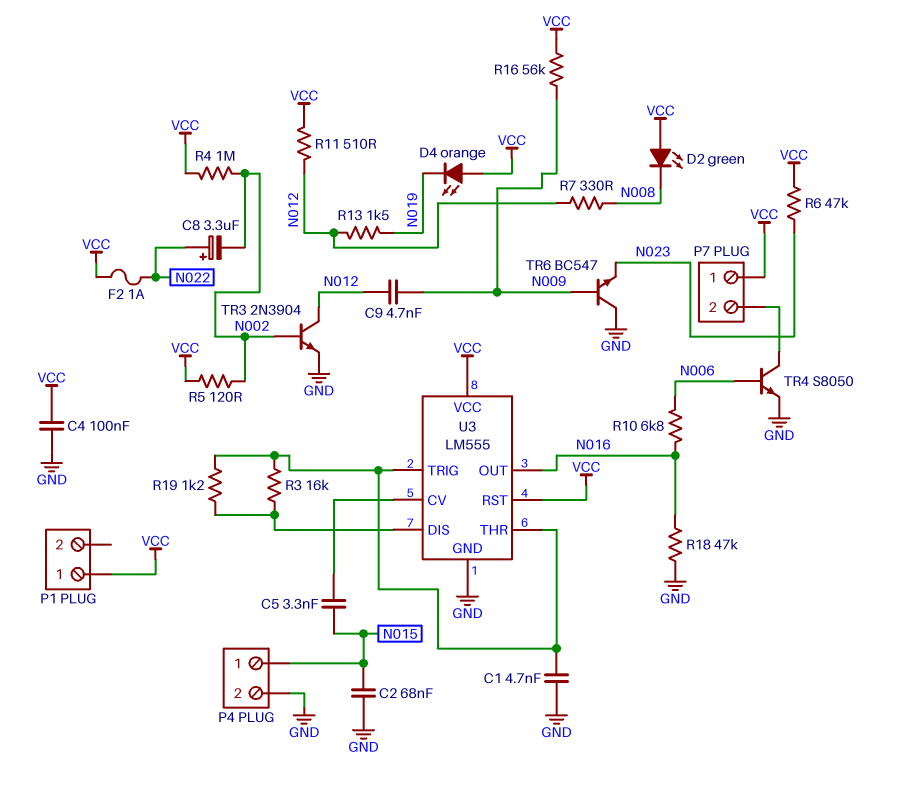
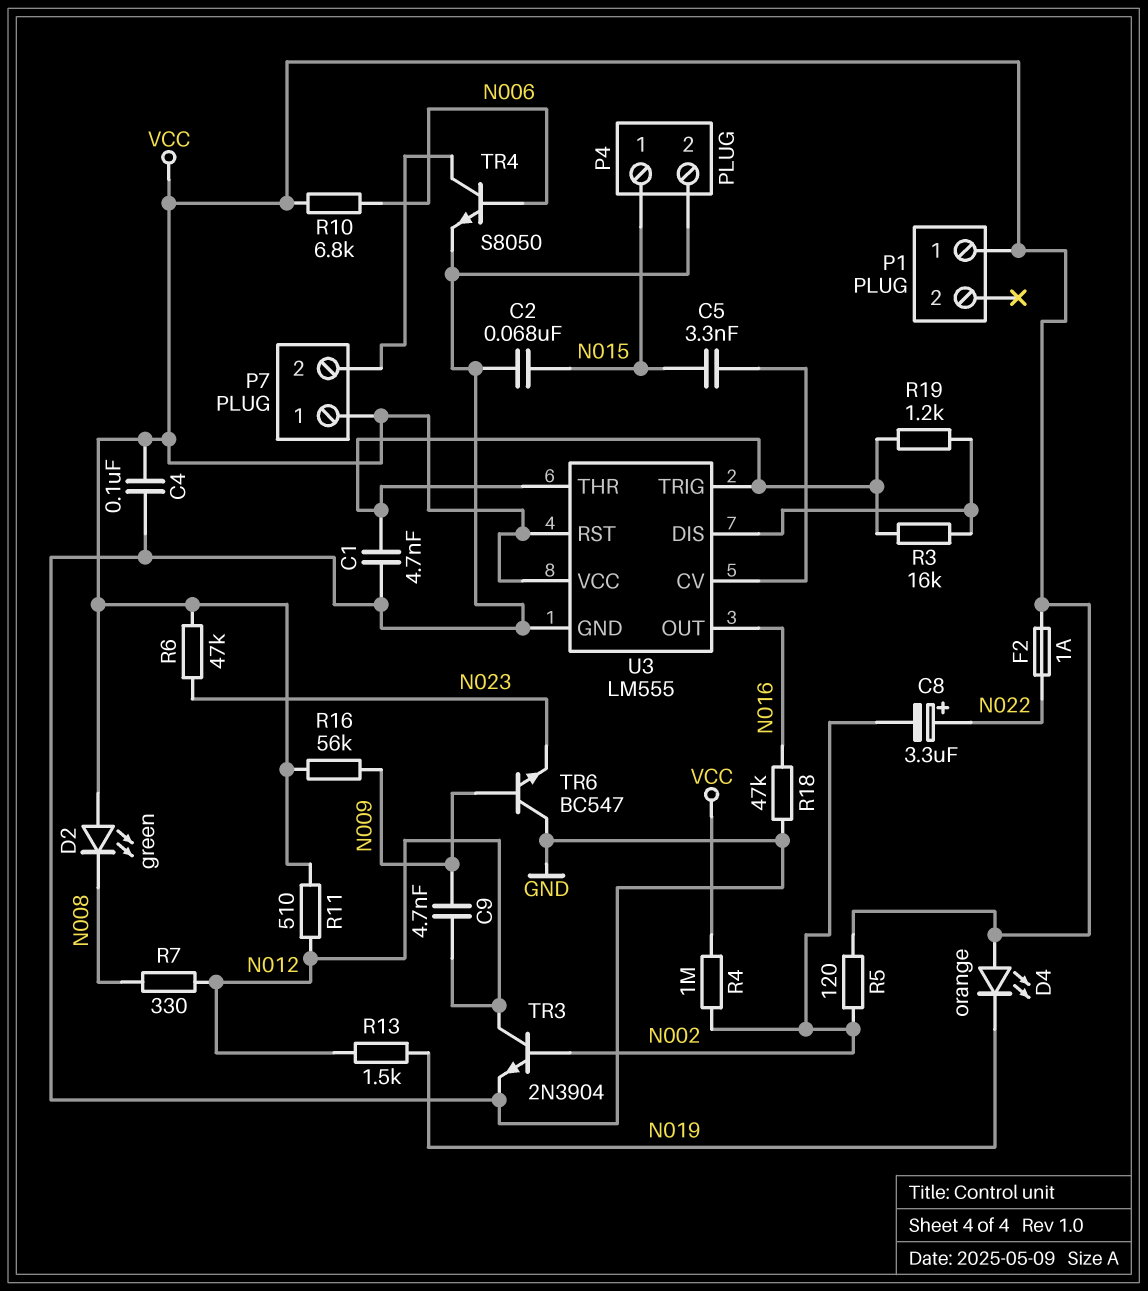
R10: 6.8k (N006, N016) -> 6.8k (N006, VCC)

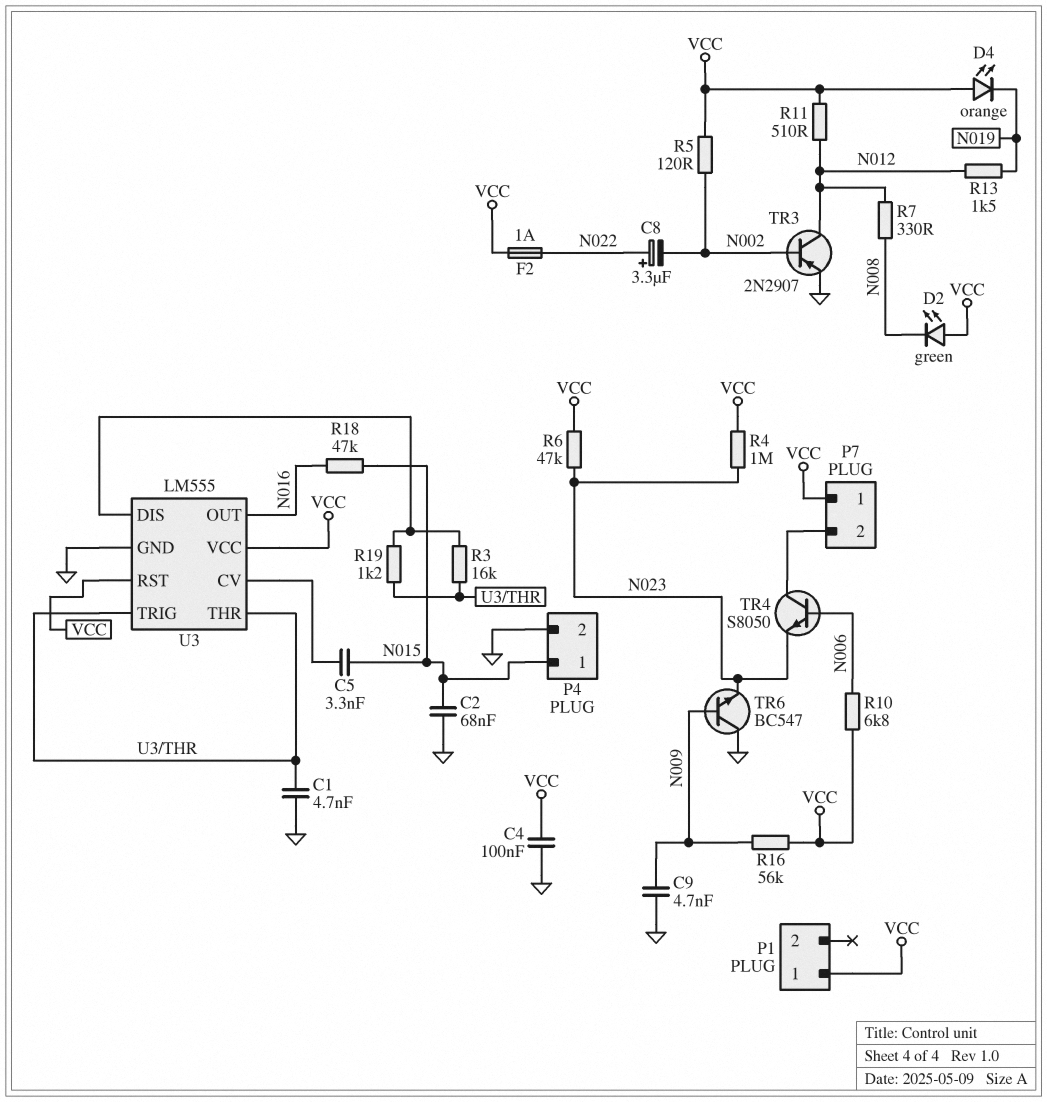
C9: 4.7nF (N009, N012) -> 4.7nF (GND, N009)
R4: 1M (N002, VCC) -> 1M (N023, VCC)
R18: 47k (GND, N016) -> 47k (N015, N016)
TR3: NPN 2N3904 (B N002, C N012, E GND) -> PNP 2N2907 (B N002, C N012, E GND)
TR4: NPN S8050 (B N006, C P7/2, E GND) -> NPN S8050 (B N006, C P7/2, E N023)

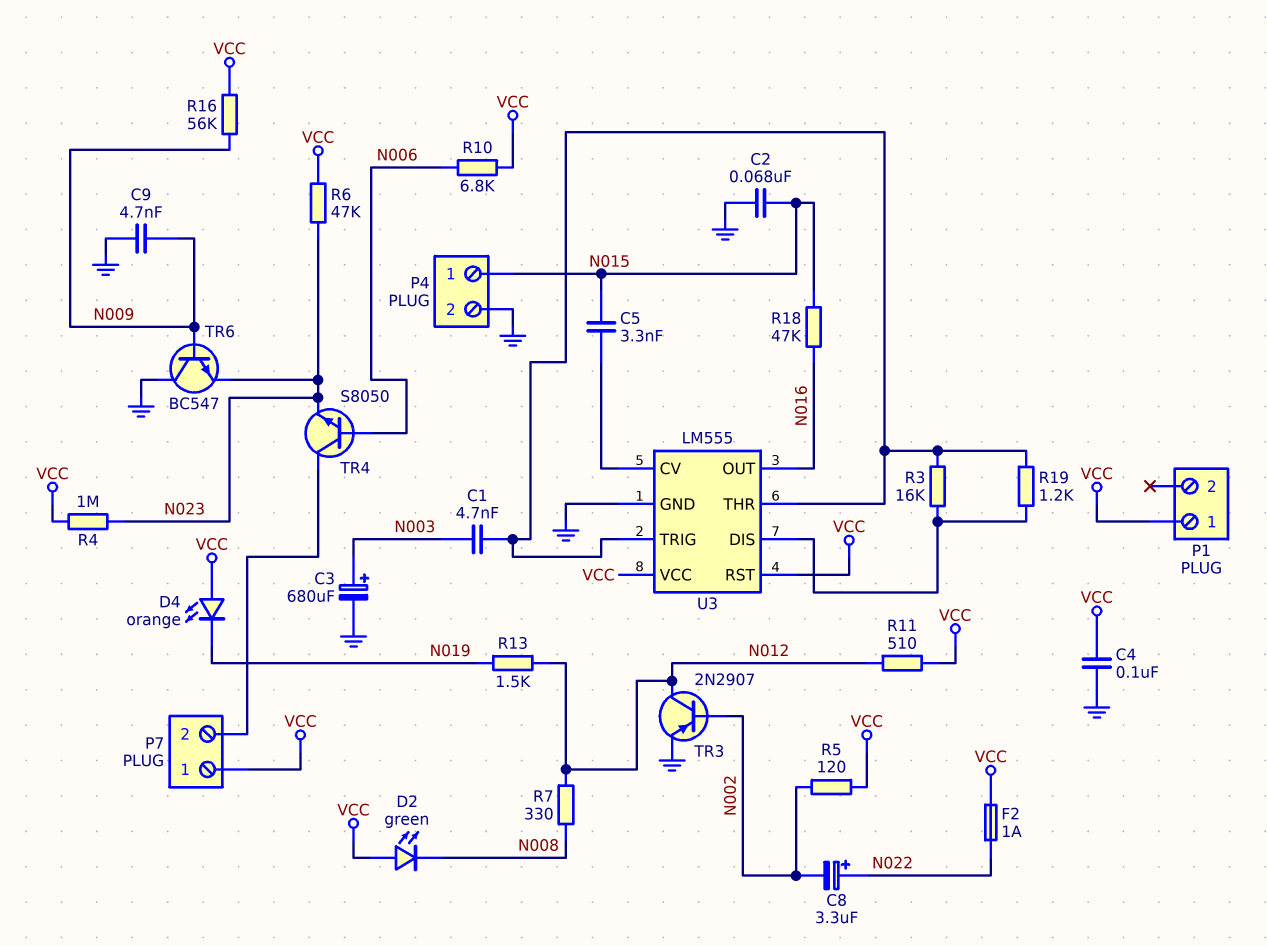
C1: 4.7nF (GND, U3/THR) -> 4.7nF (N003, U3/THR)
C3: none -> 680uF (plus N003, minus GND)

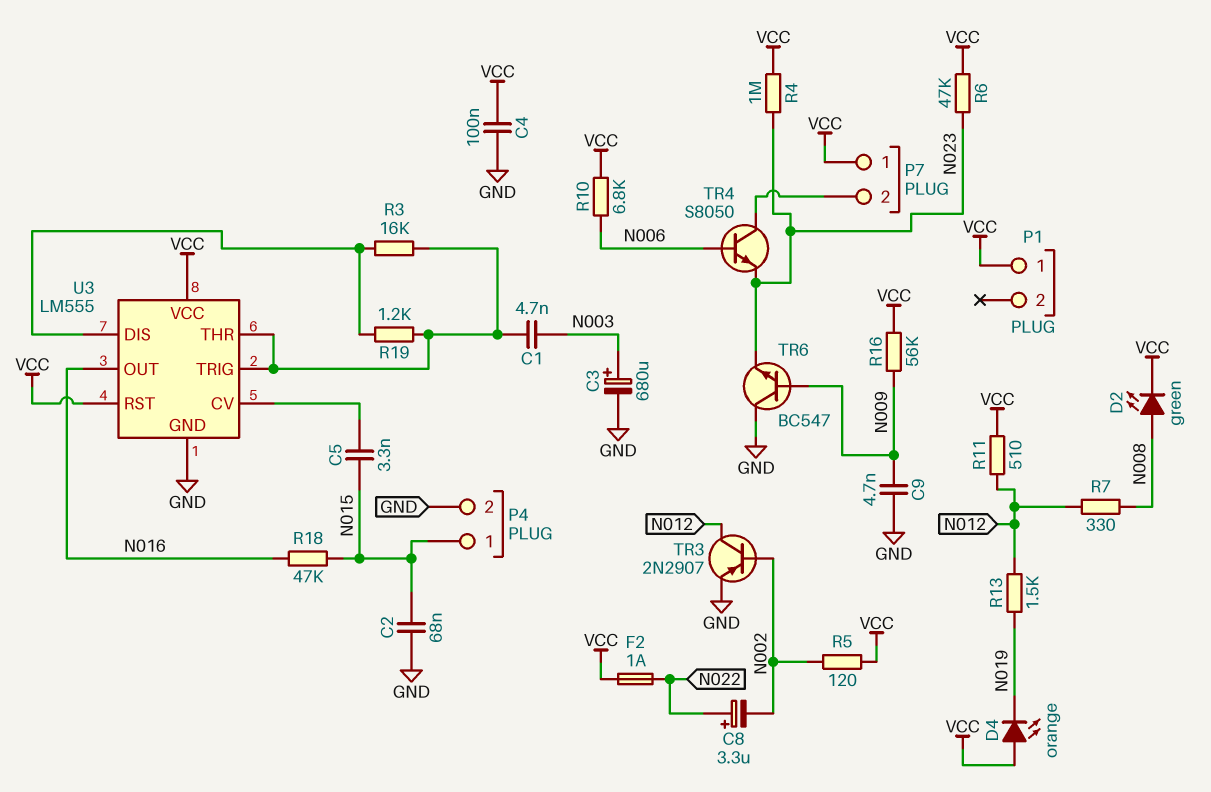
D2: LED green (A VCC, K N008) -> LED green (A N008, K VCC)

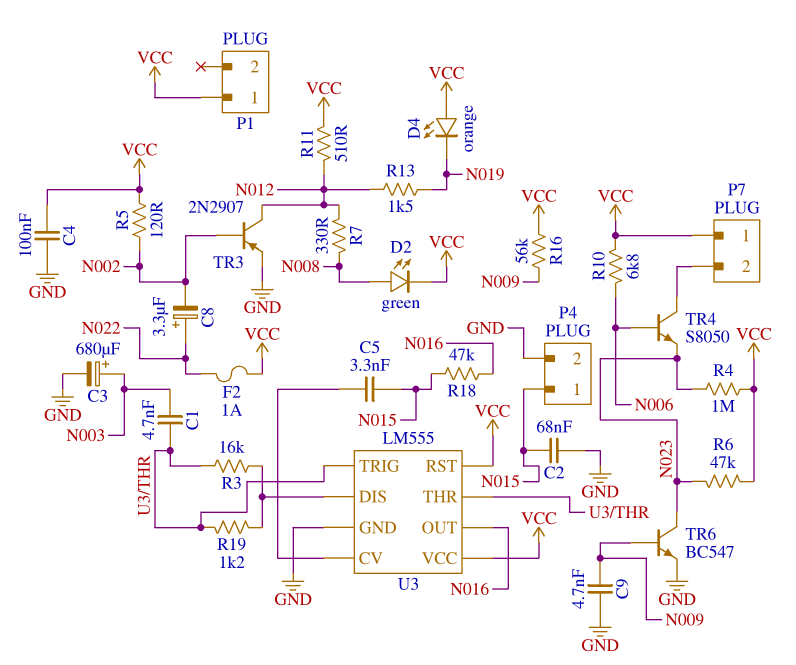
TR6: NPN BC547 (B N009, C GND, E N023) -> NPN BC547 (B N009, C N023, E GND)

